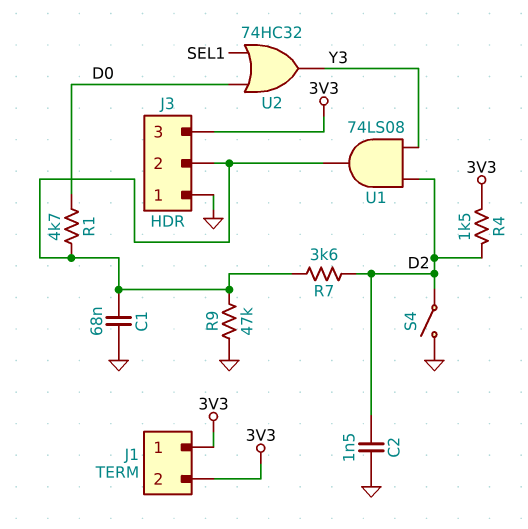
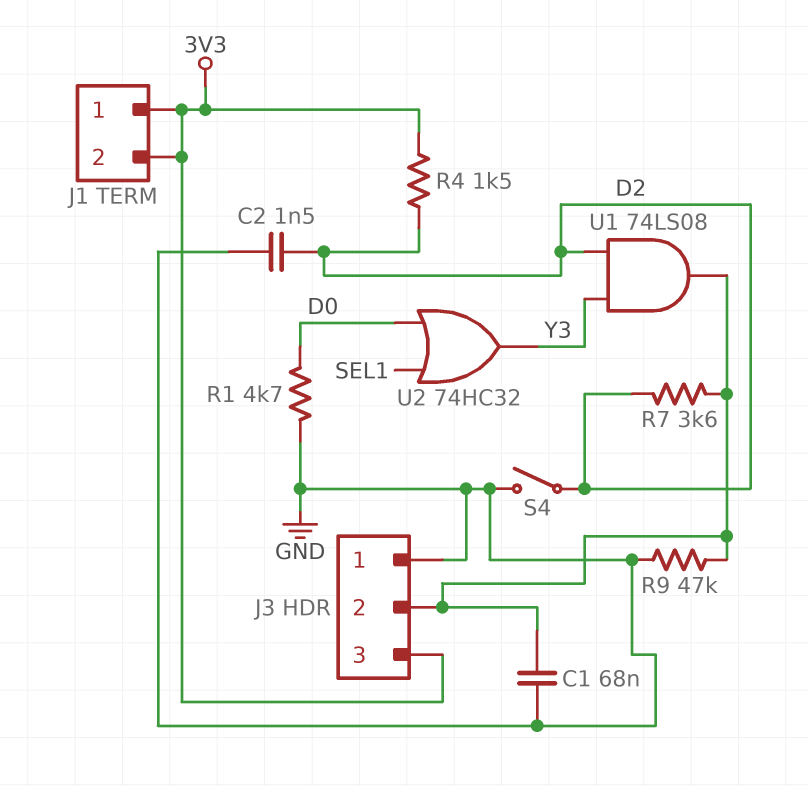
R1: 4.7k (D0, J3/2) -> 4.7k (D0, GND)

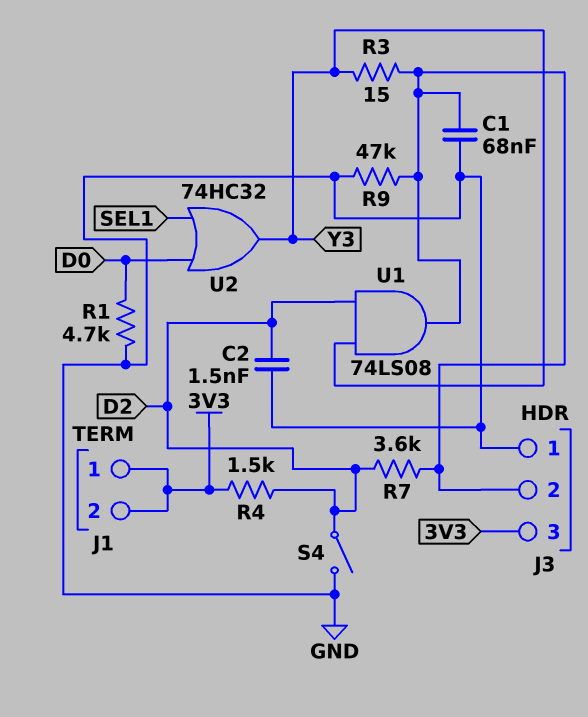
R3: none -> 15 (J3/2, Y3)

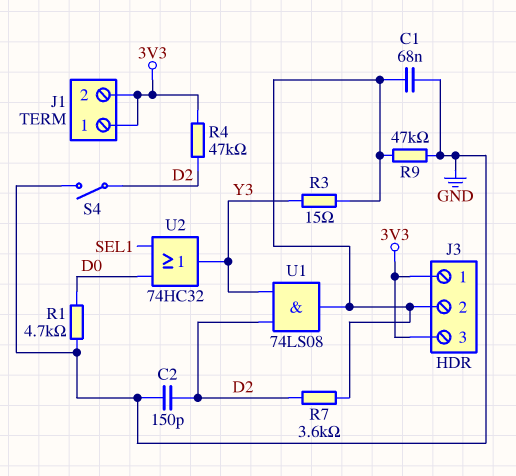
C2: 1.5nF (D2, GND) -> 150pF (D2, GND)
J3 pin 1: GND -> 3V3
R4: 1.5k (3V3, D2) -> 47k (3V3, D2)

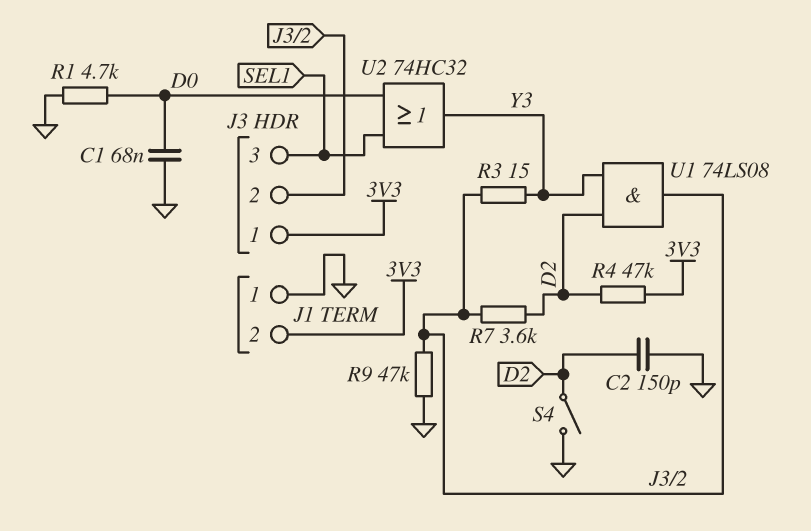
C1: 68nF (GND, J3/2) -> 68nF (D0, GND)
J1 pin 1: 3V3 -> GND
J3 pin 3: 3V3 -> SEL1

